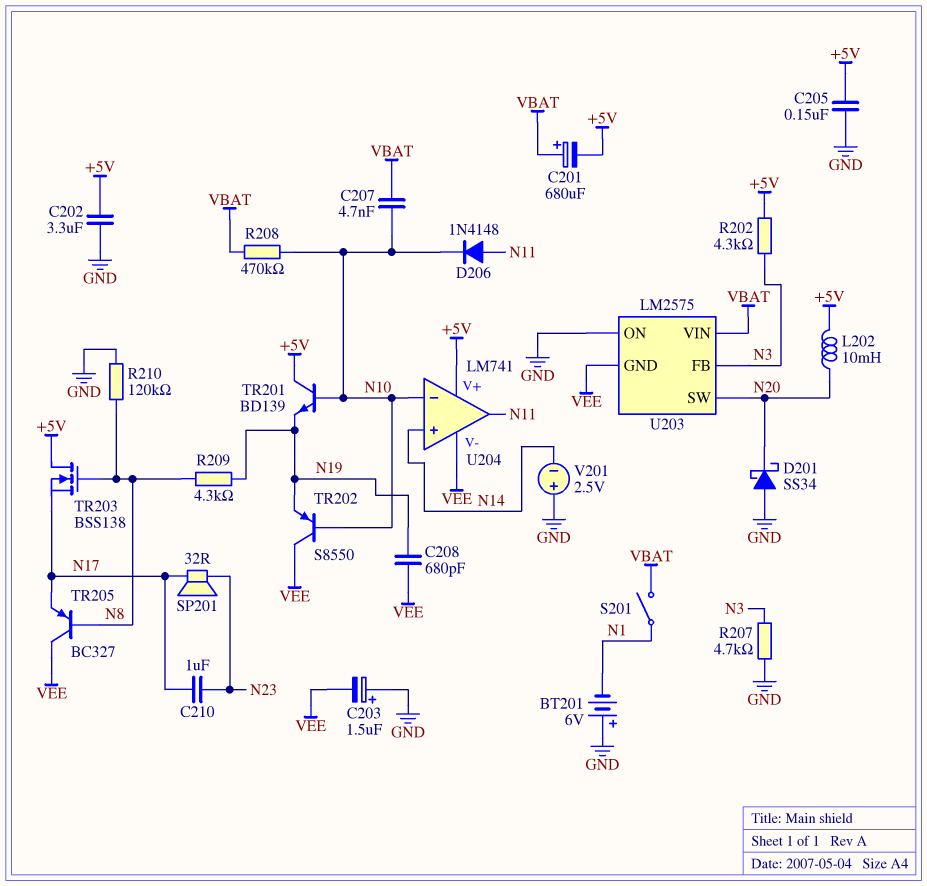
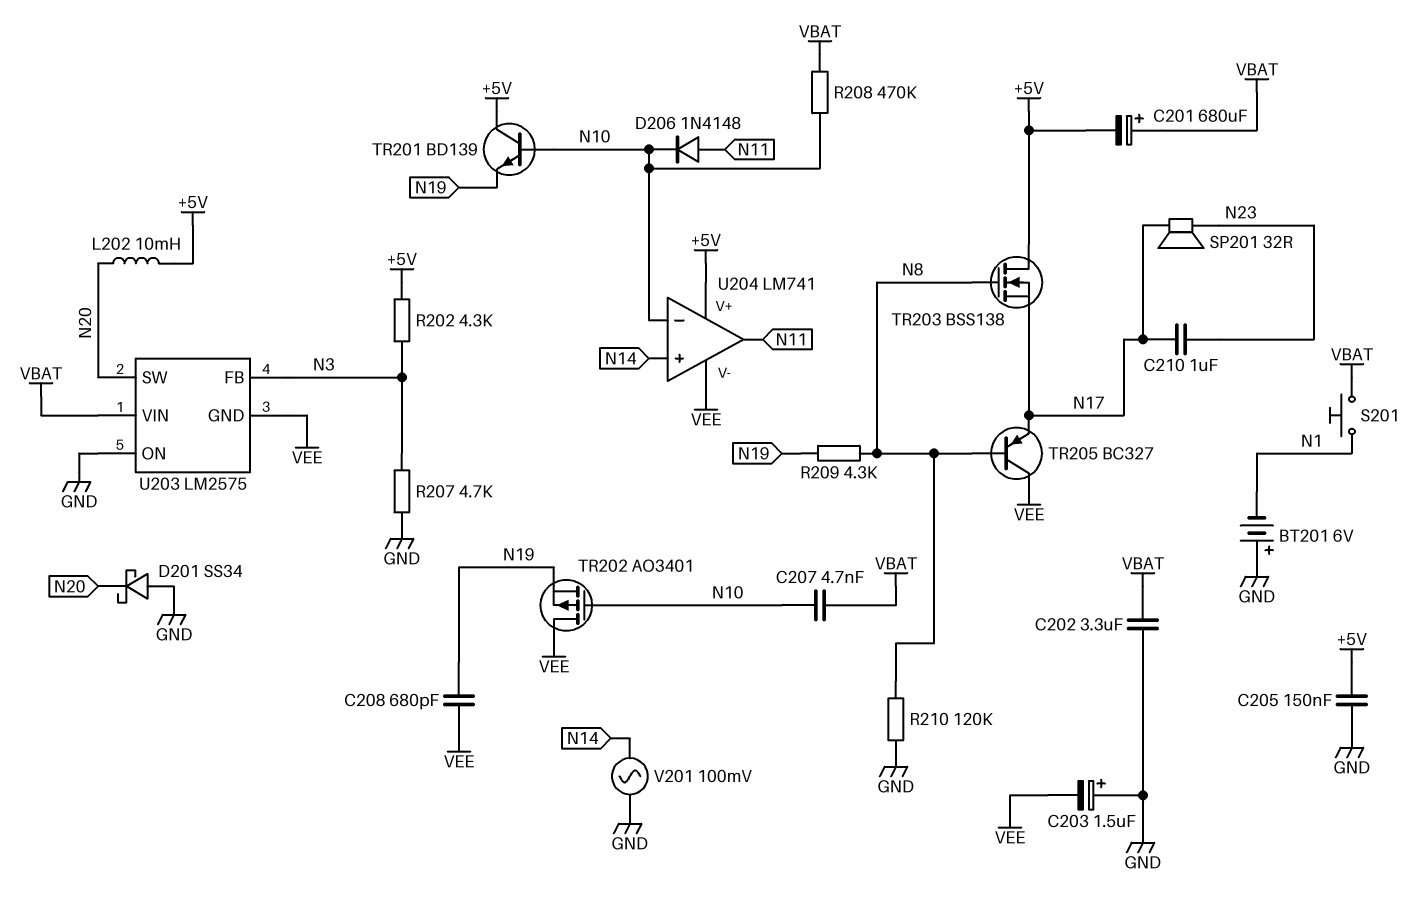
C202: 3.3uF (+5V, GND) -> 3.3uF (GND, VBAT)
S201: switch (N1, VBAT) -> button (N1, VBAT)
TR202: PNP S8550 (B N10, C VEE, E N19) -> PMOS AO3401 (G N10, D VEE, S N19)
V201: 2.5V (plus GND, minus N14) -> AC 100mV (GND, N14)

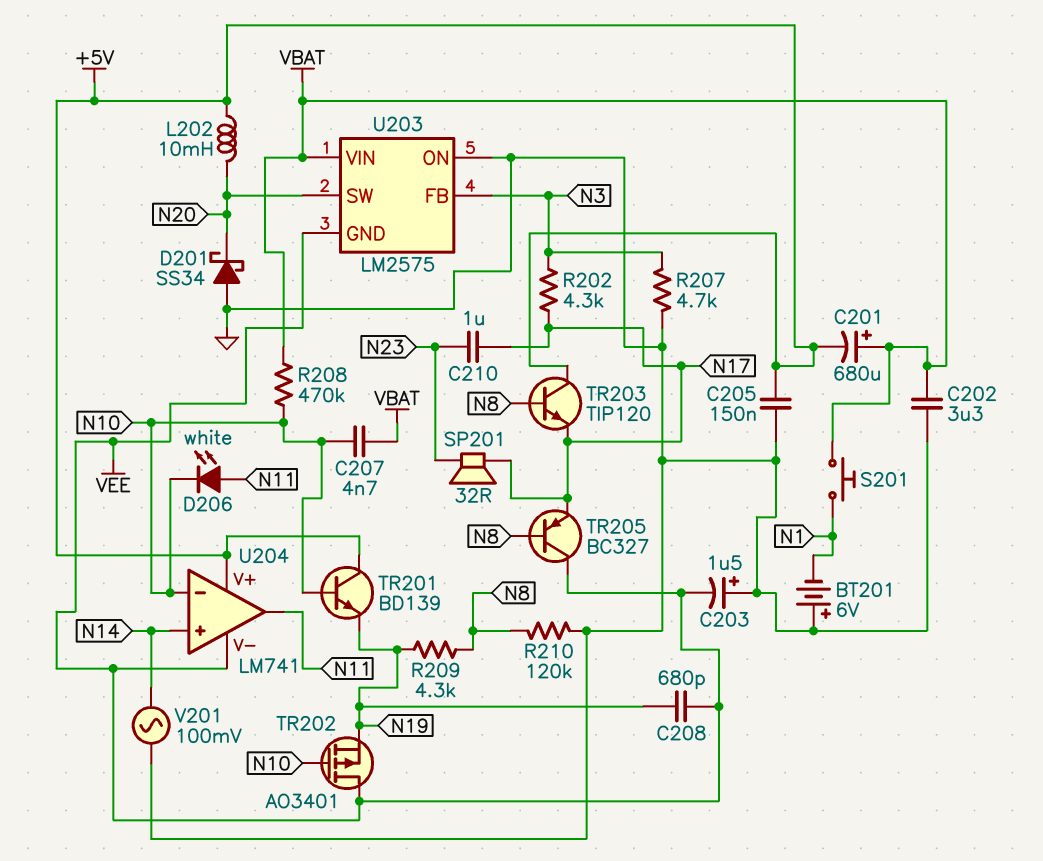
D206: diode 1N4148 (A N11, K N10) -> LED white (A N11, K N10)
R202: 4.3k (+5V, N3) -> 4.3k (N3, N17)
TR203: NMOS BSS138 (G N8, D +5V, S N17) -> NPN TIP120 (B N8, C +5V, E N17)

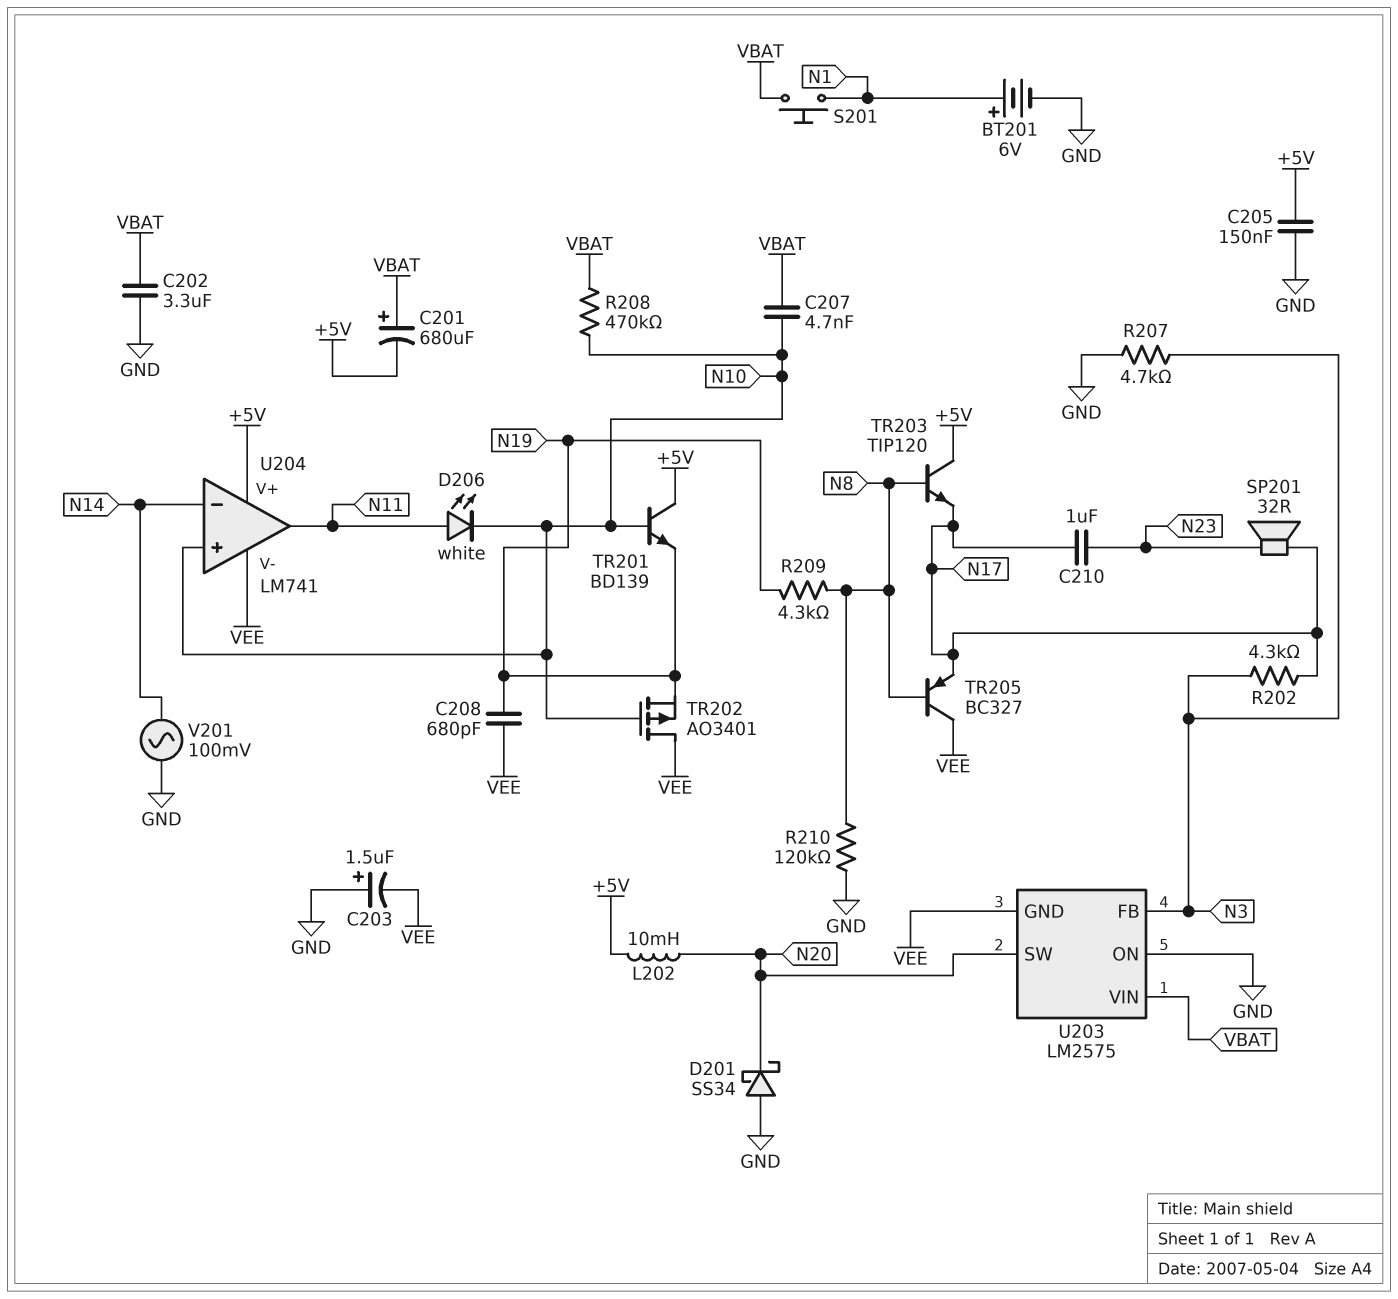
BT201: 6V (plus GND, minus N1) -> 6V (plus N1, minus GND)
U204 pin in+: N14 -> N10
U204 pin in-: N10 -> N14

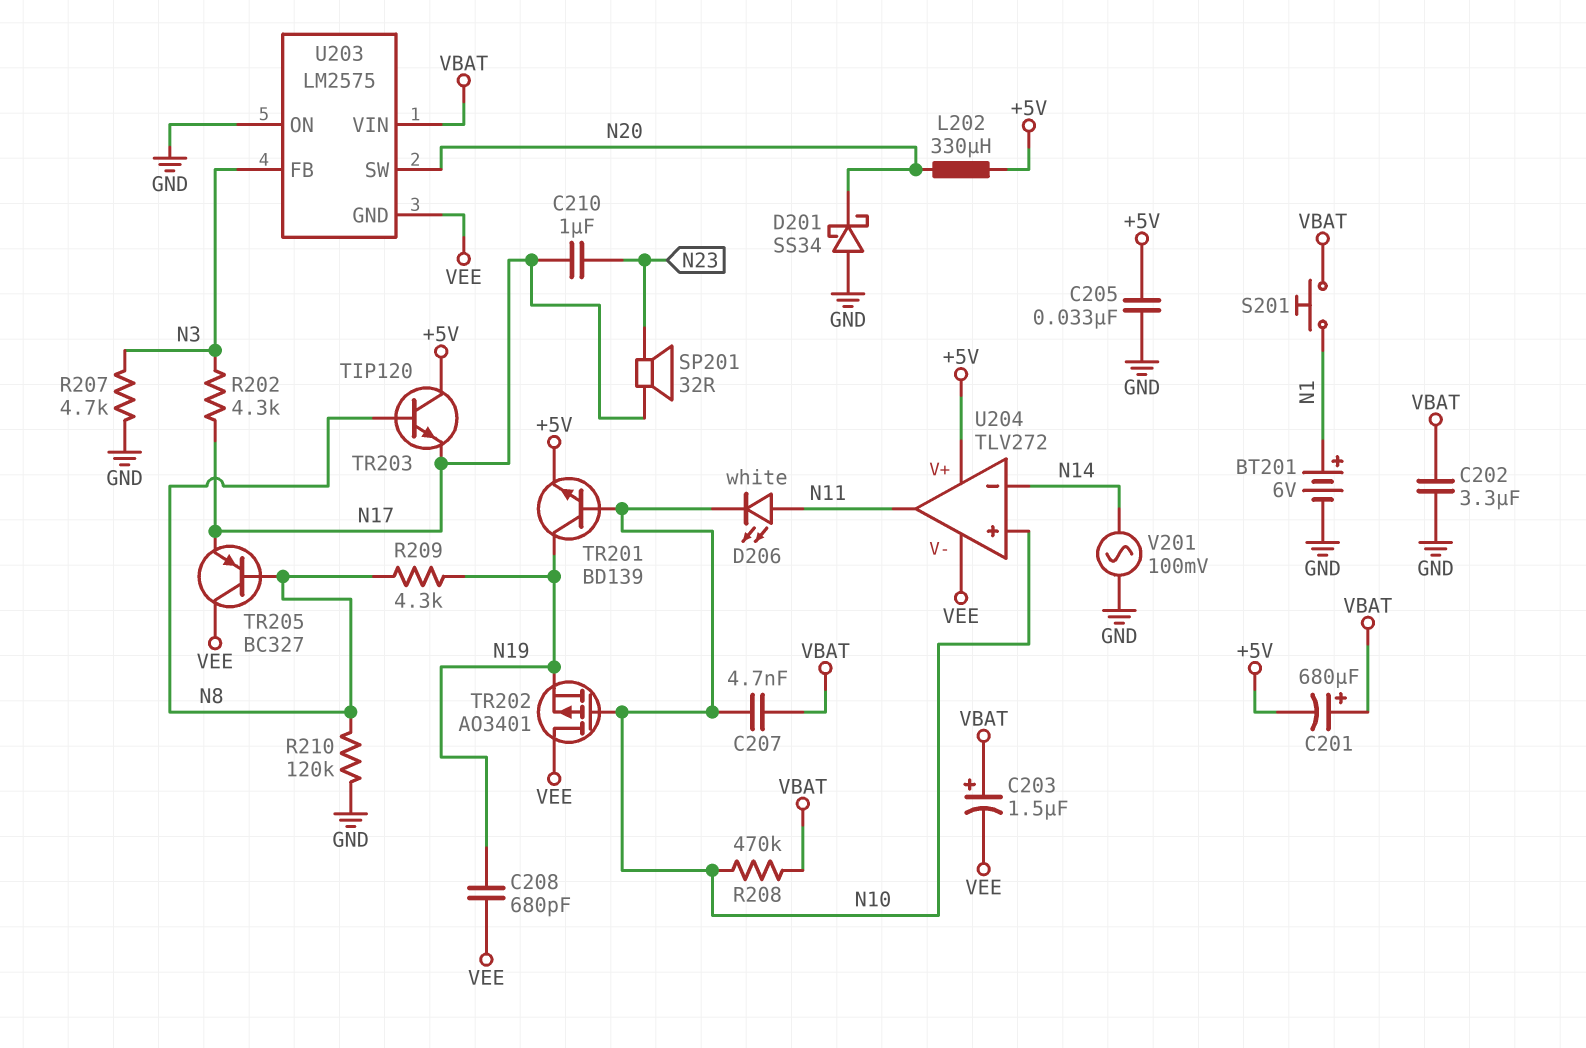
C203: 1.5uF (plus GND, minus VEE) -> 1.5uF (plus VBAT, minus VEE)
C205: 150nF (+5V, GND) -> 33nF (+5V, GND)
L202: 10mH (+5V, N20) -> 330uH (+5V, N20)
TR201: NPN BD139 (B N10, C +5V, E N19) -> NPN BD139 (B N10, C N19, E +5V)
U204: LM741 -> TLV272

